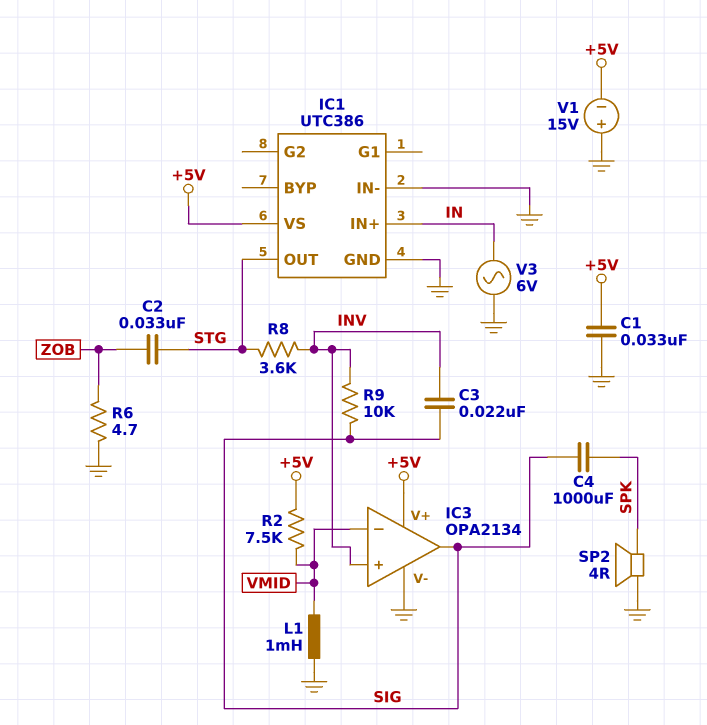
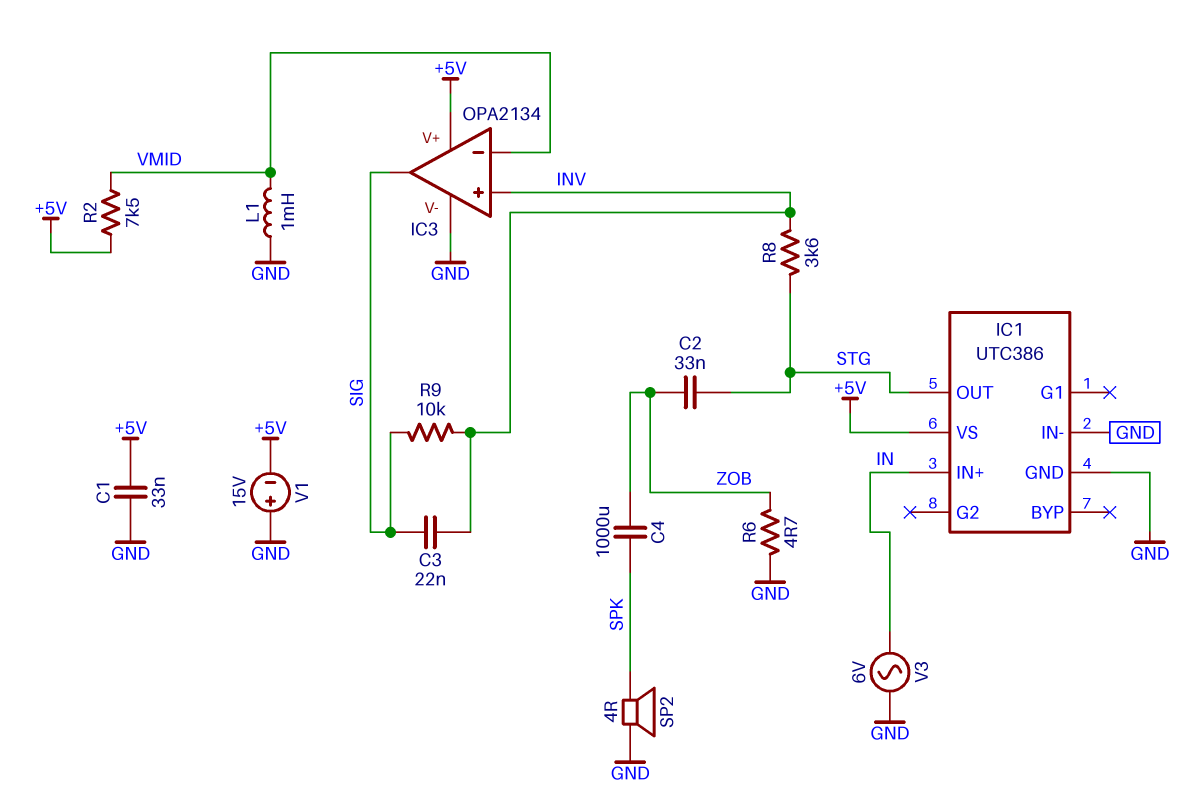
C4: 1000uF (SIG, SPK) -> 1000uF (SPK, ZOB)

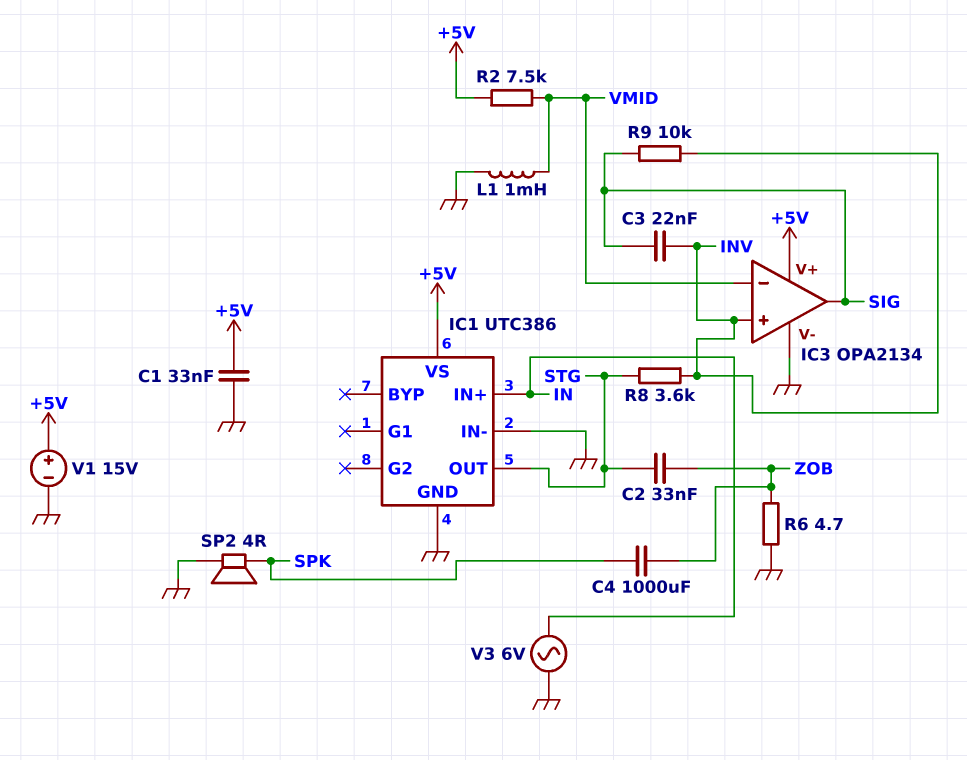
V1: 15V (plus GND, minus +5V) -> 15V (plus +5V, minus GND)

